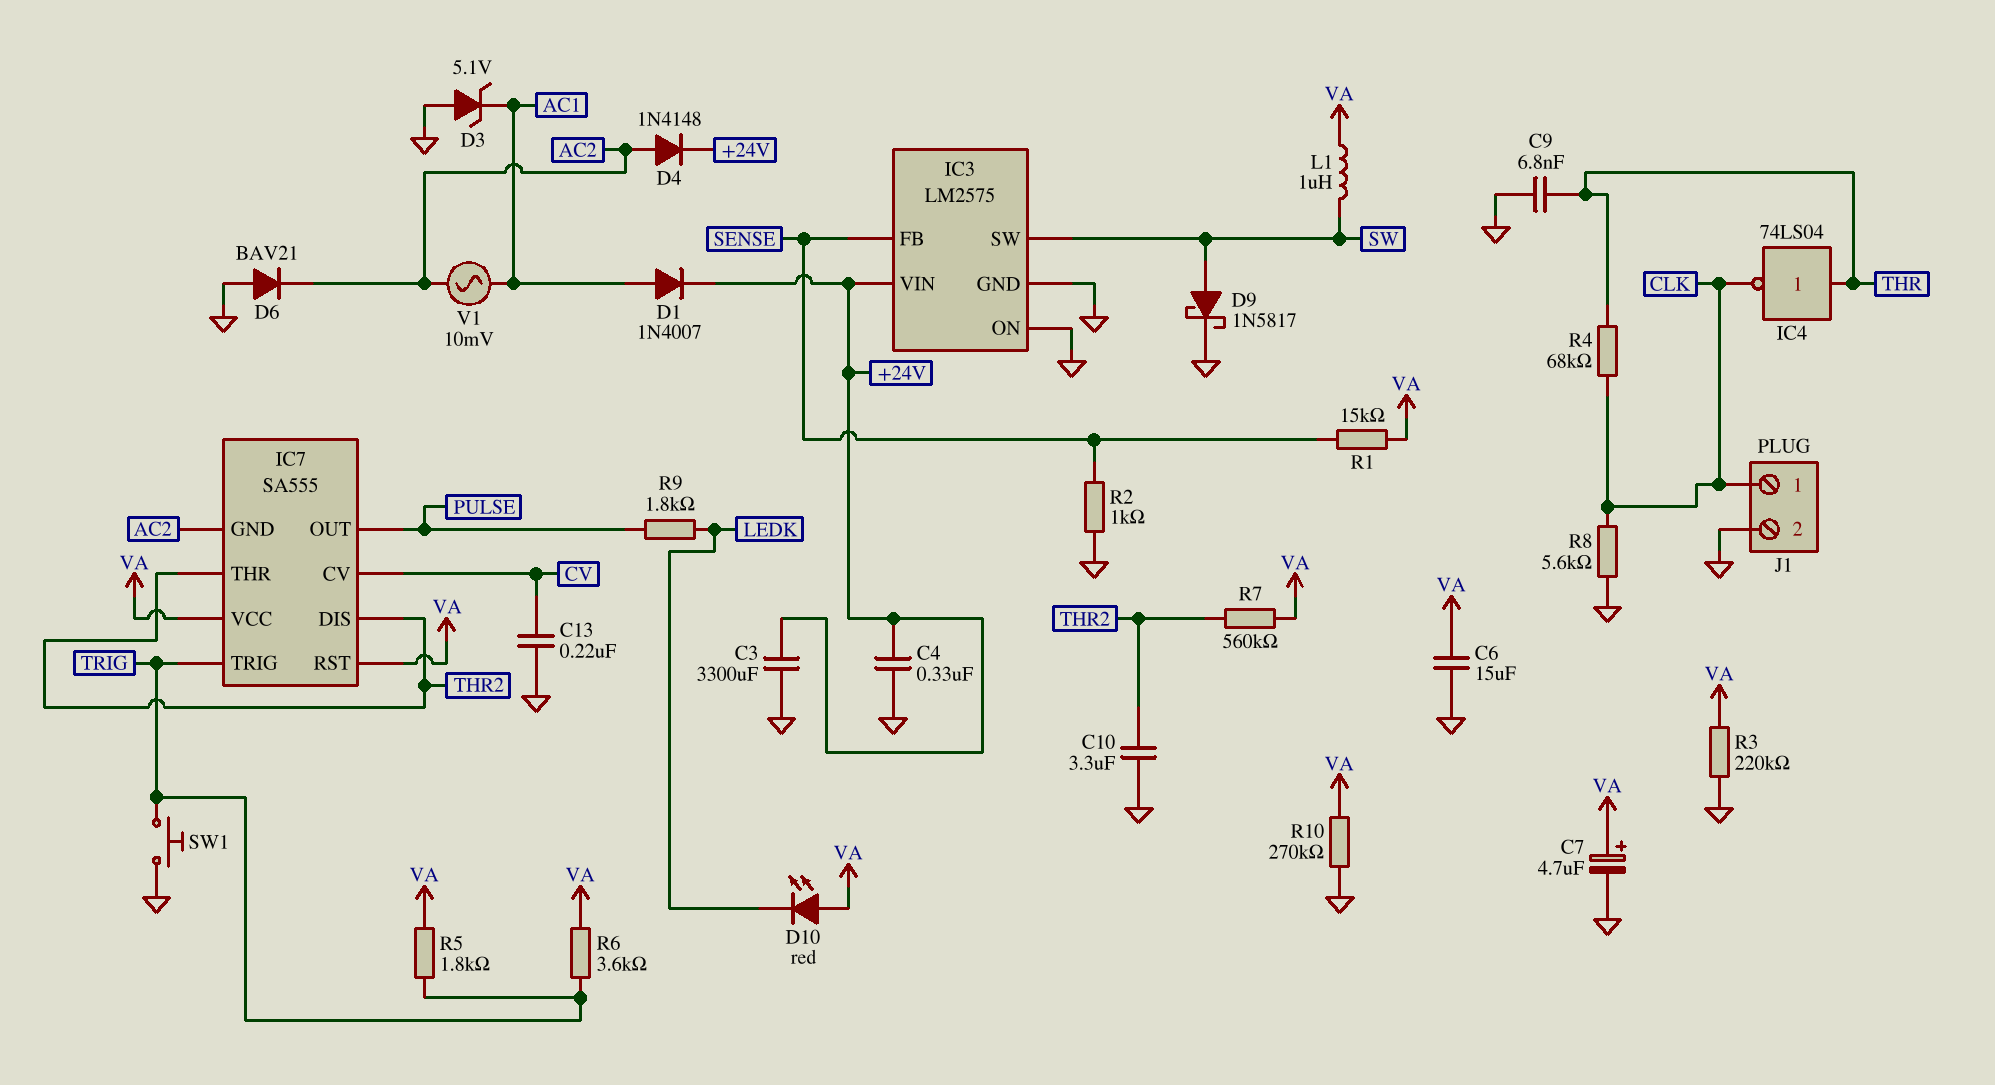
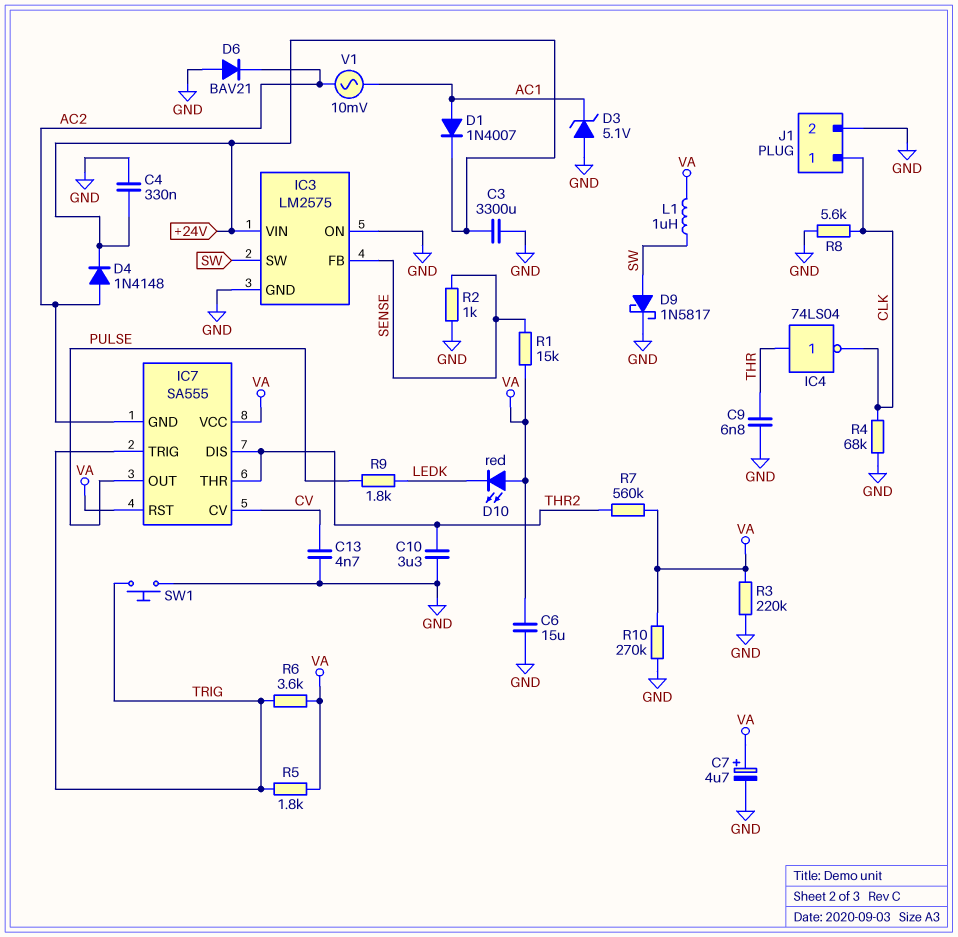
C13: 220nF (CV, GND) -> 4.7nF (CV, GND)
R4: 68k (CLK, THR) -> 68k (CLK, GND)

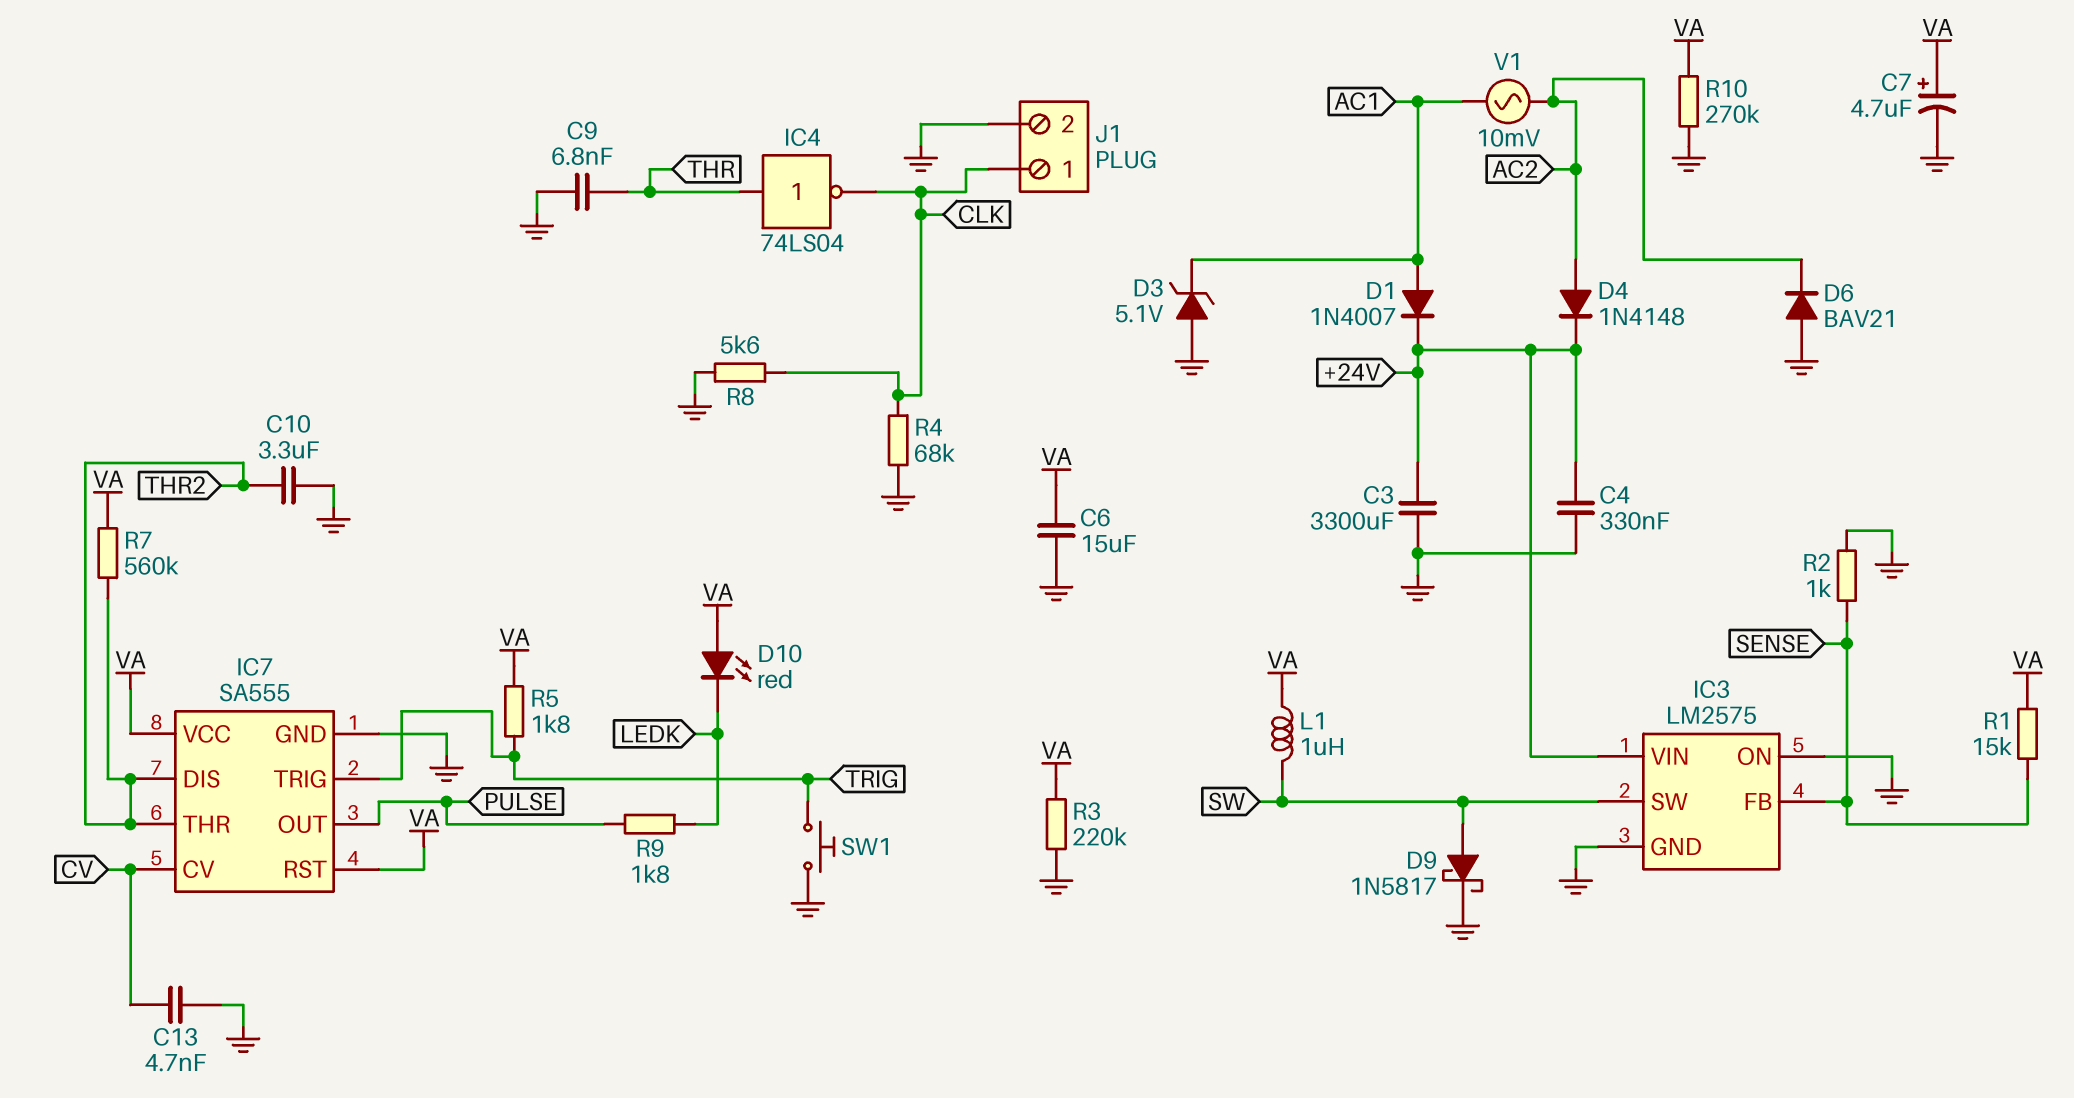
IC7 pin GND: AC2 -> GND
R6: 3.6k (TRIG, VA) -> none

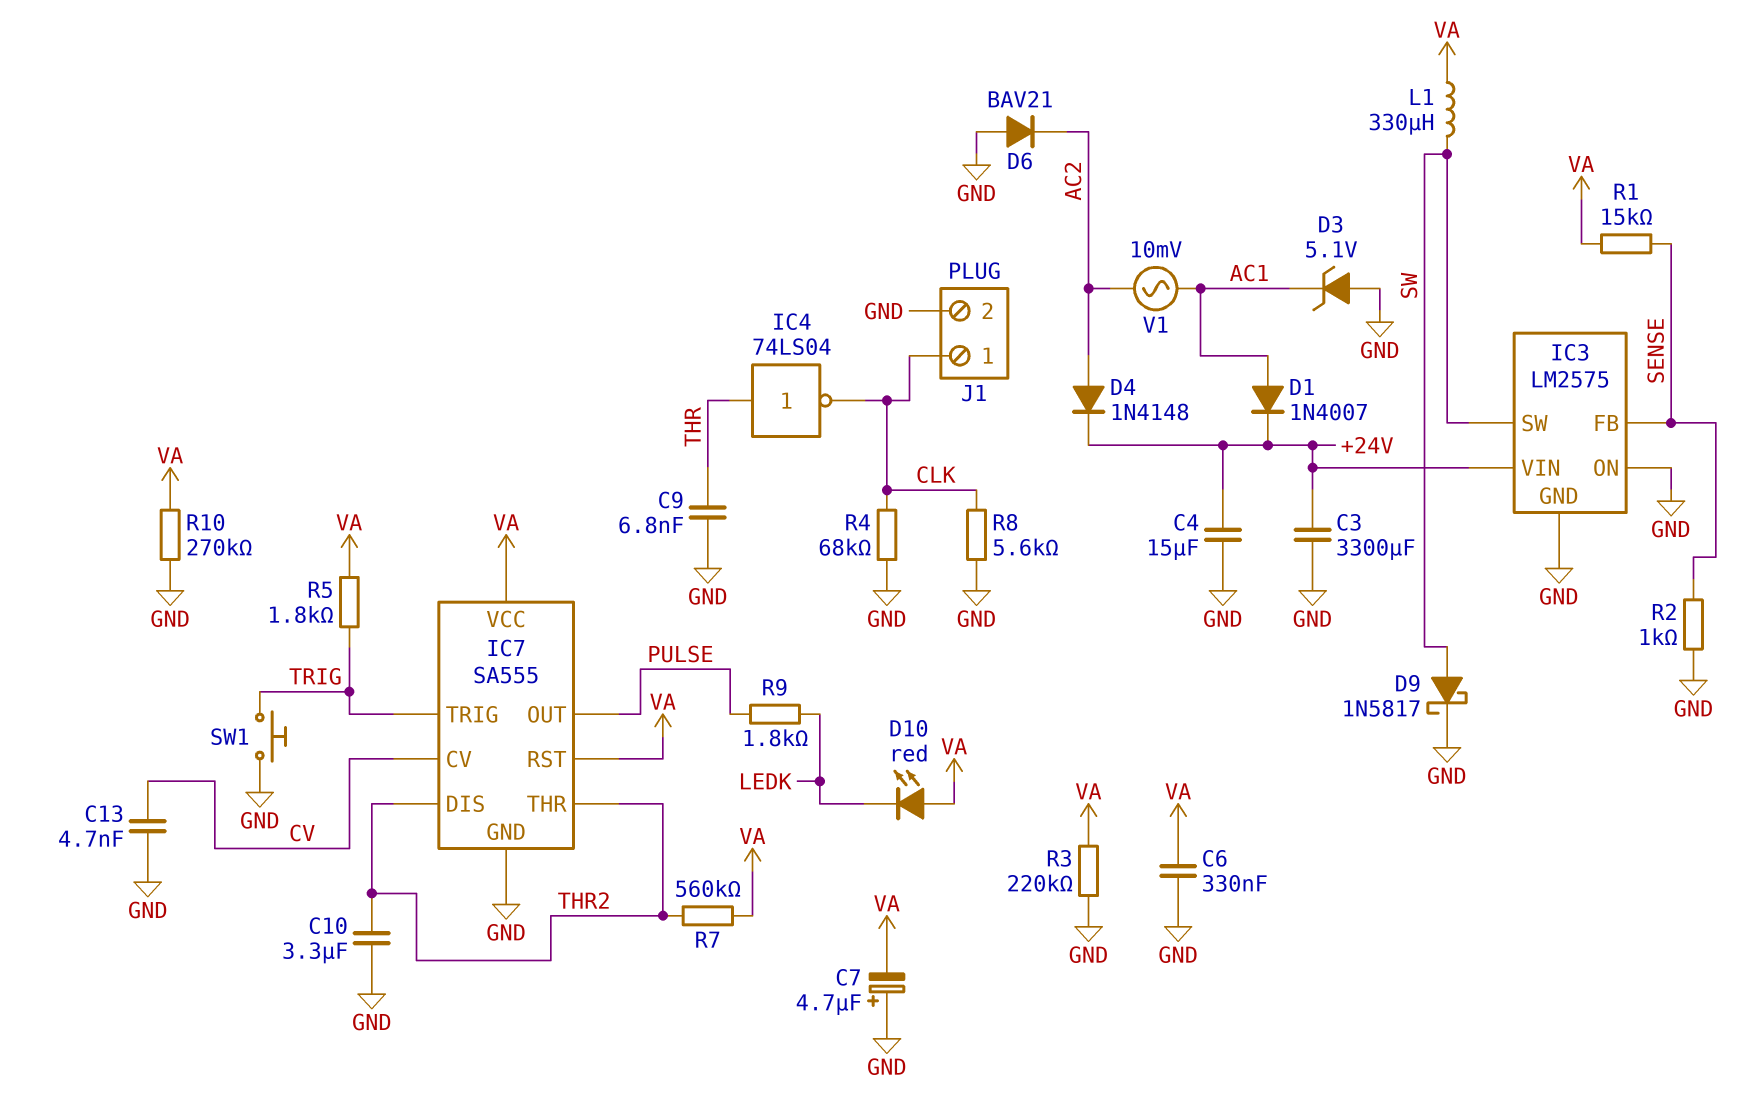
C4: 330nF (+24V, GND) -> 15uF (+24V, GND)
C6: 15uF (GND, VA) -> 330nF (GND, VA)
C7: 4.7uF (plus VA, minus GND) -> 4.7uF (plus GND, minus VA)
L1: 1uH (SW, VA) -> 330uH (SW, VA)

